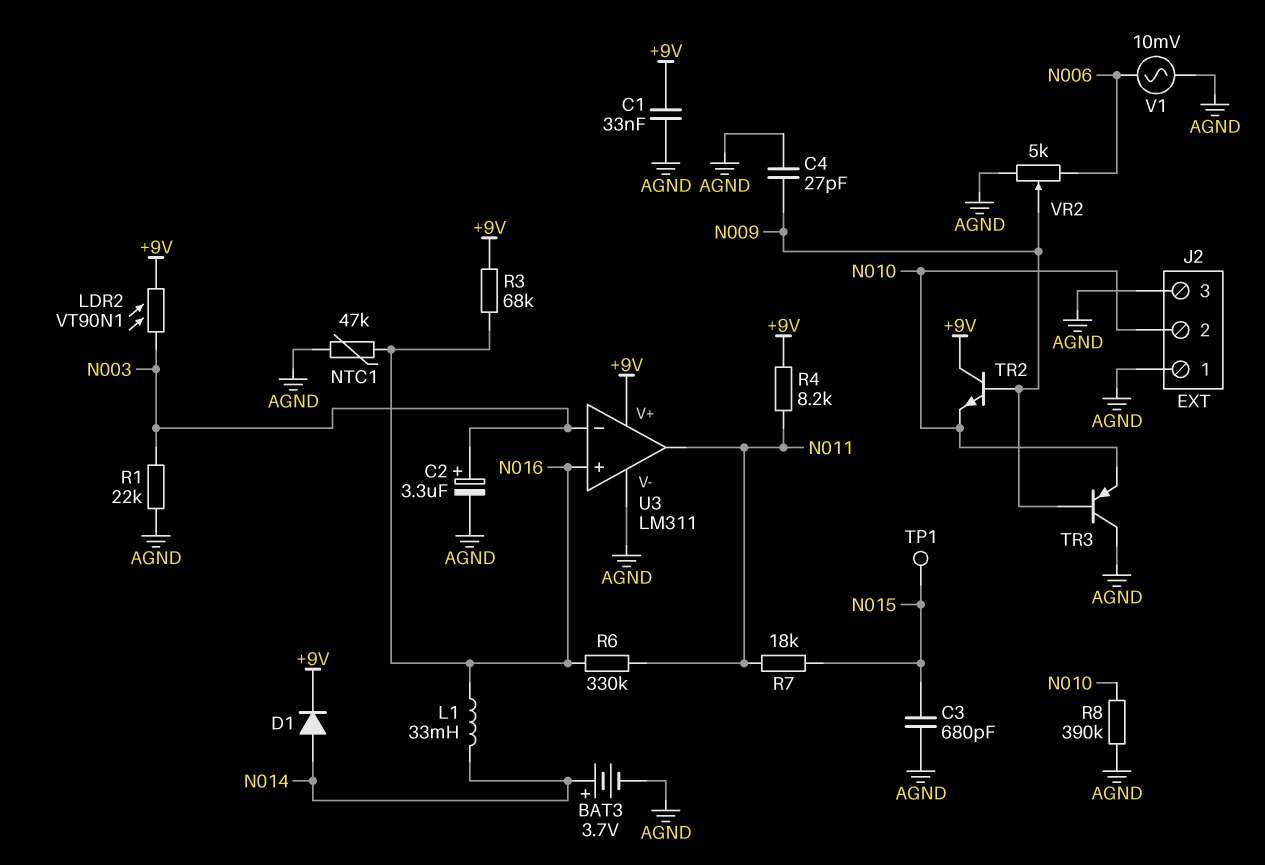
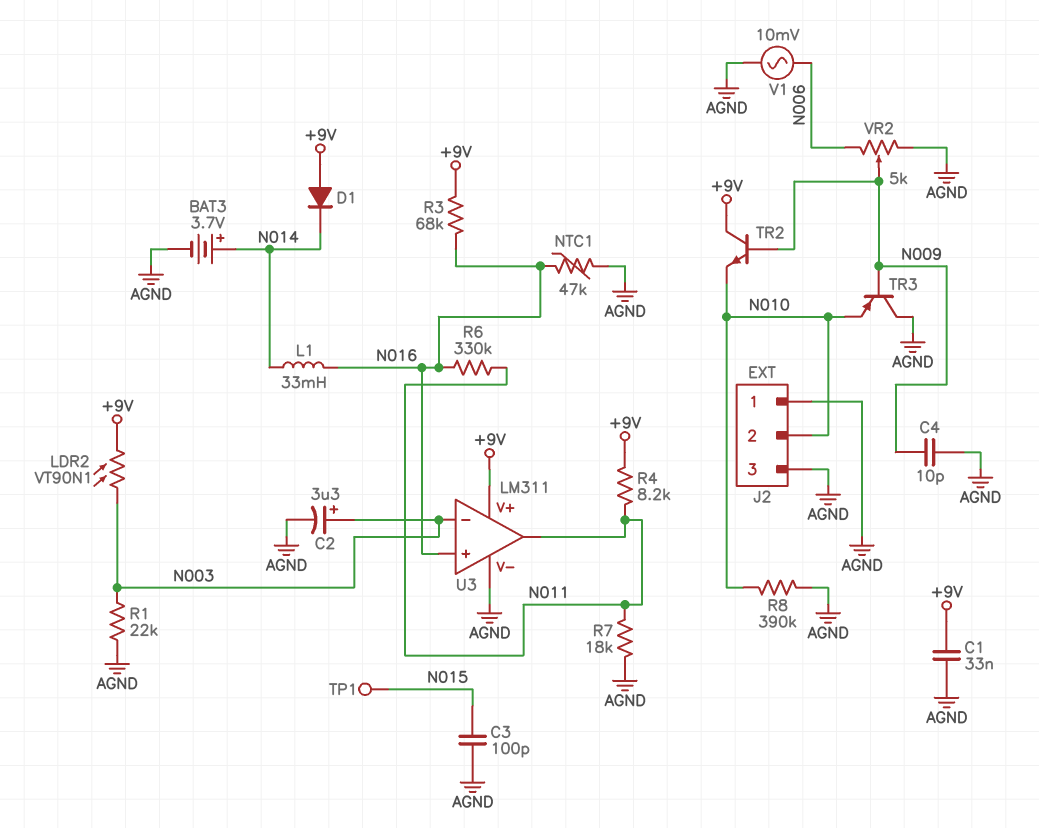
C3: 680pF (AGND, N015) -> 100pF (AGND, N015)
C4: 27pF (AGND, N009) -> 10pF (AGND, N009)
D1: diode (A N014, K +9V) -> diode (A +9V, K N014)
R7: 18k (N011, N015) -> 18k (AGND, N011)

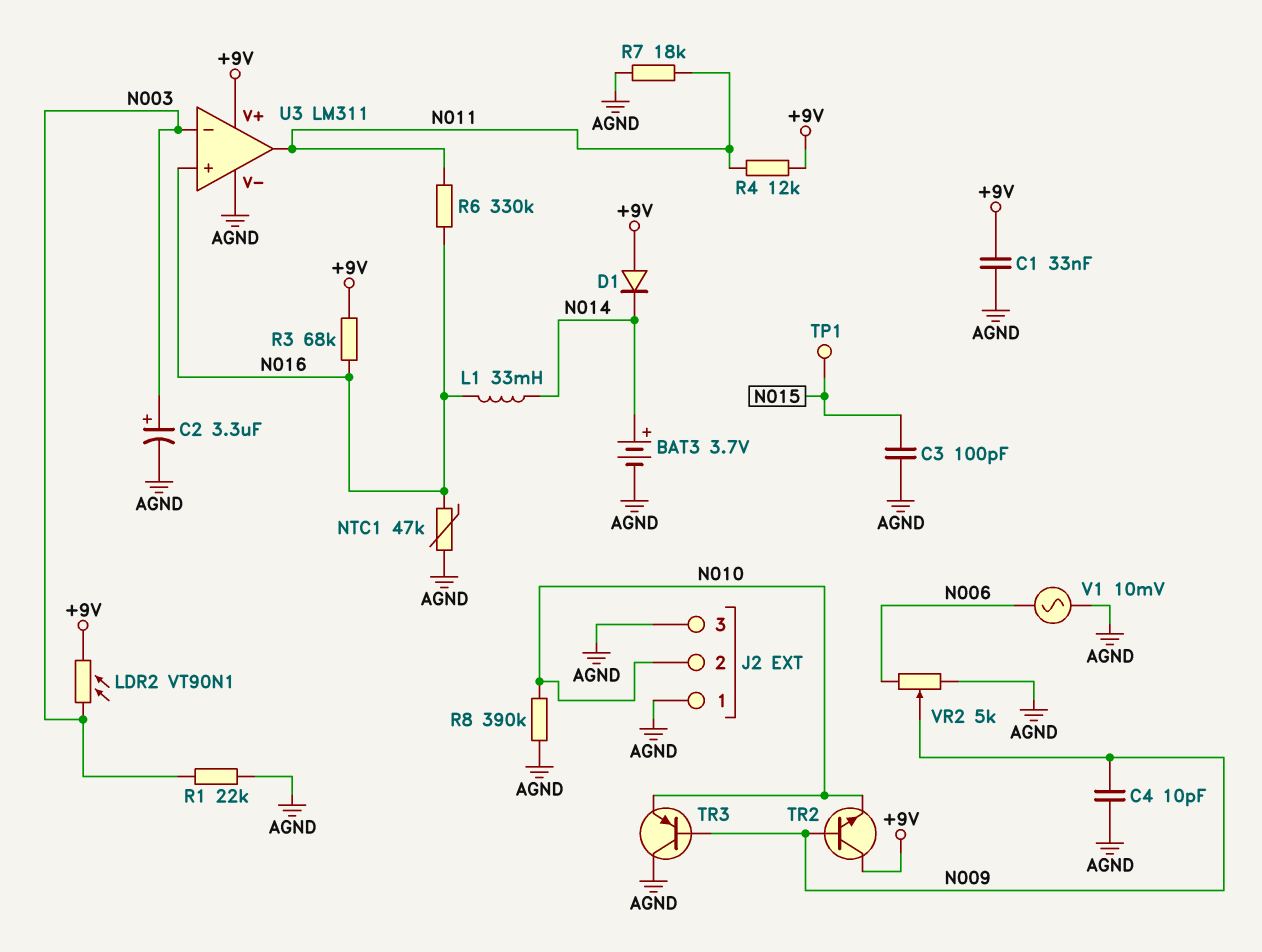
R4: 8.2k (+9V, N011) -> 12k (+9V, N011)

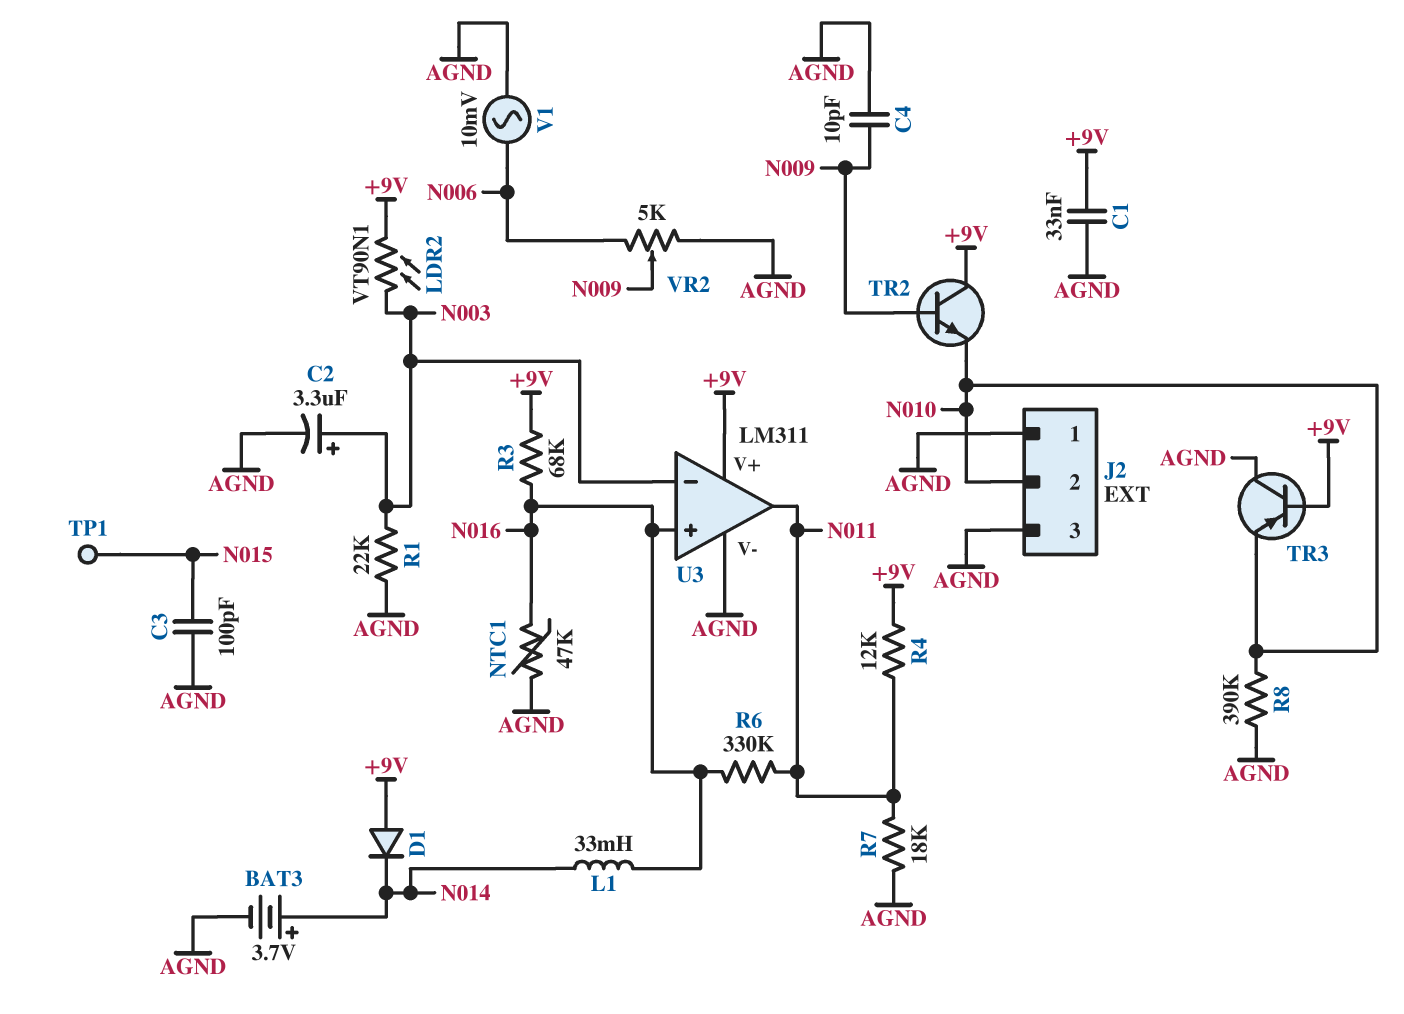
TR3: PNP (B N009, C AGND, E N010) -> PNP (B +9V, C AGND, E N010)

